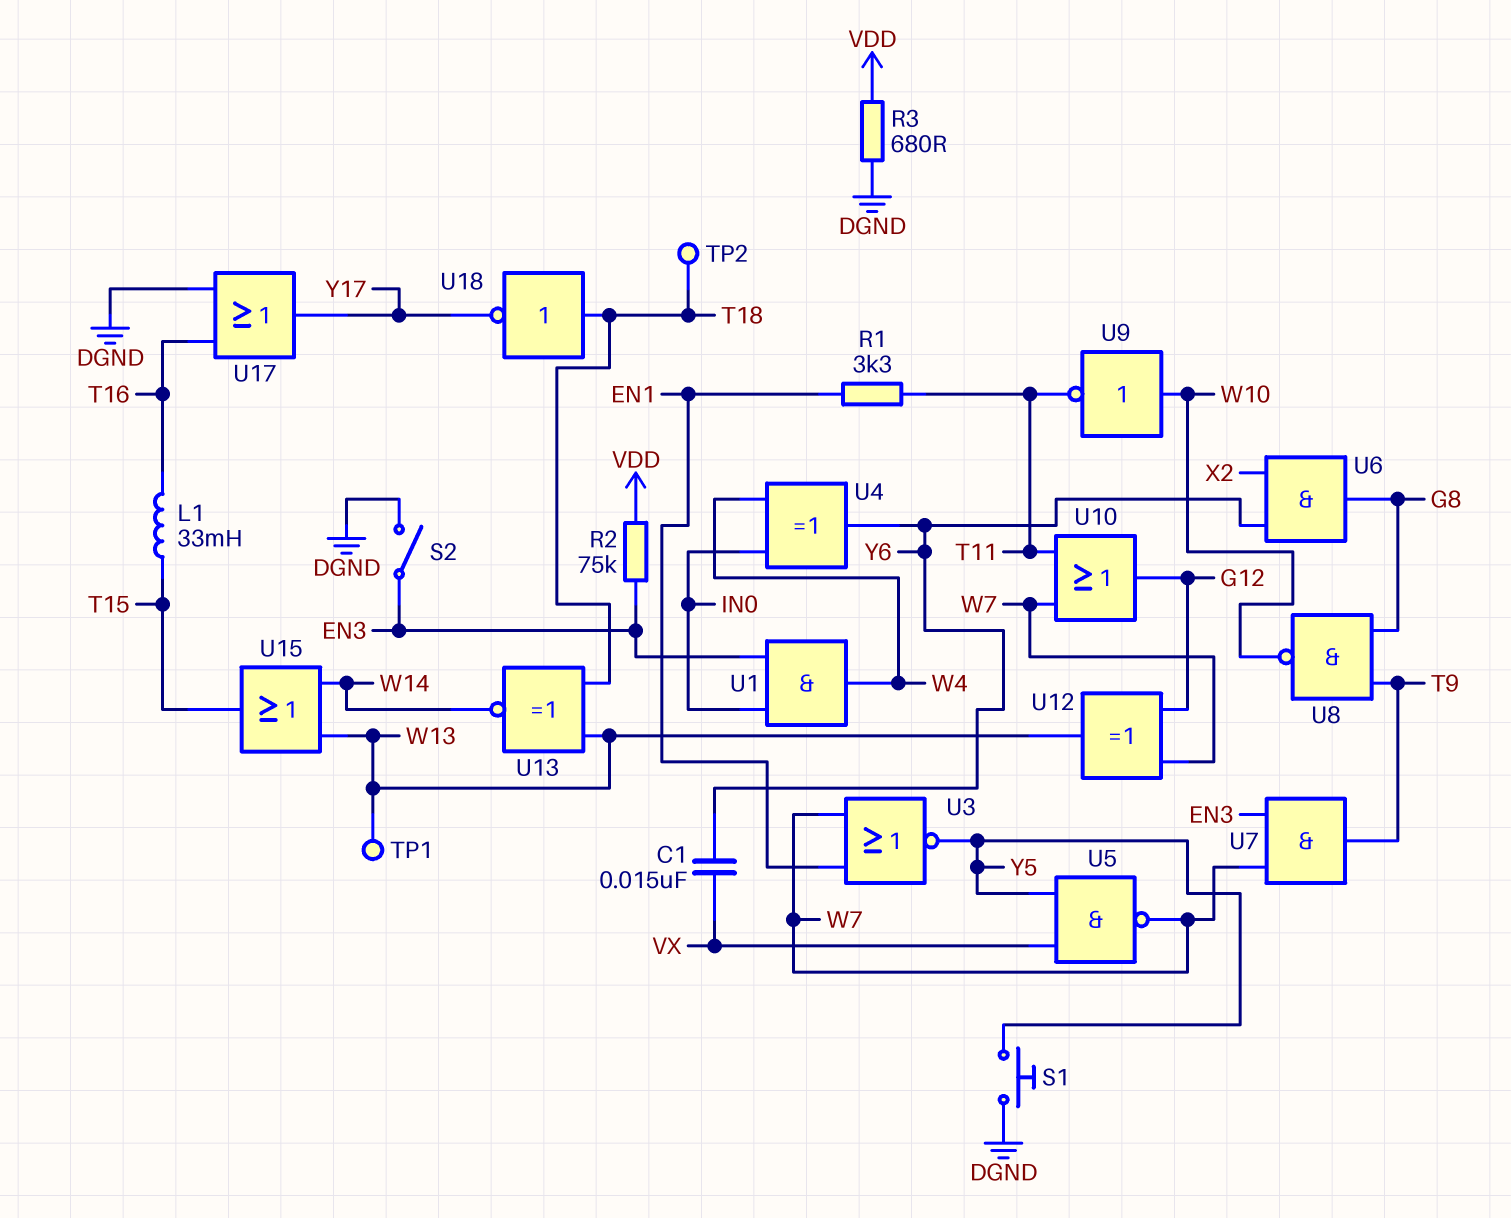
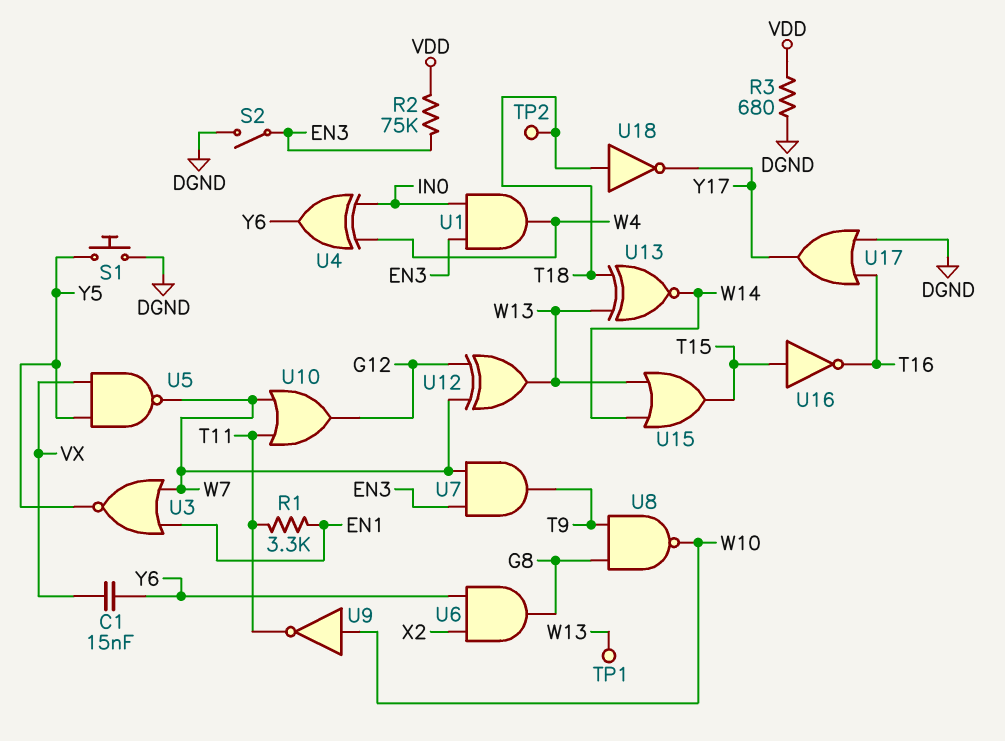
L1: 33mH (T15, T16) -> none
U16: none -> NOT (in T15, out T16)

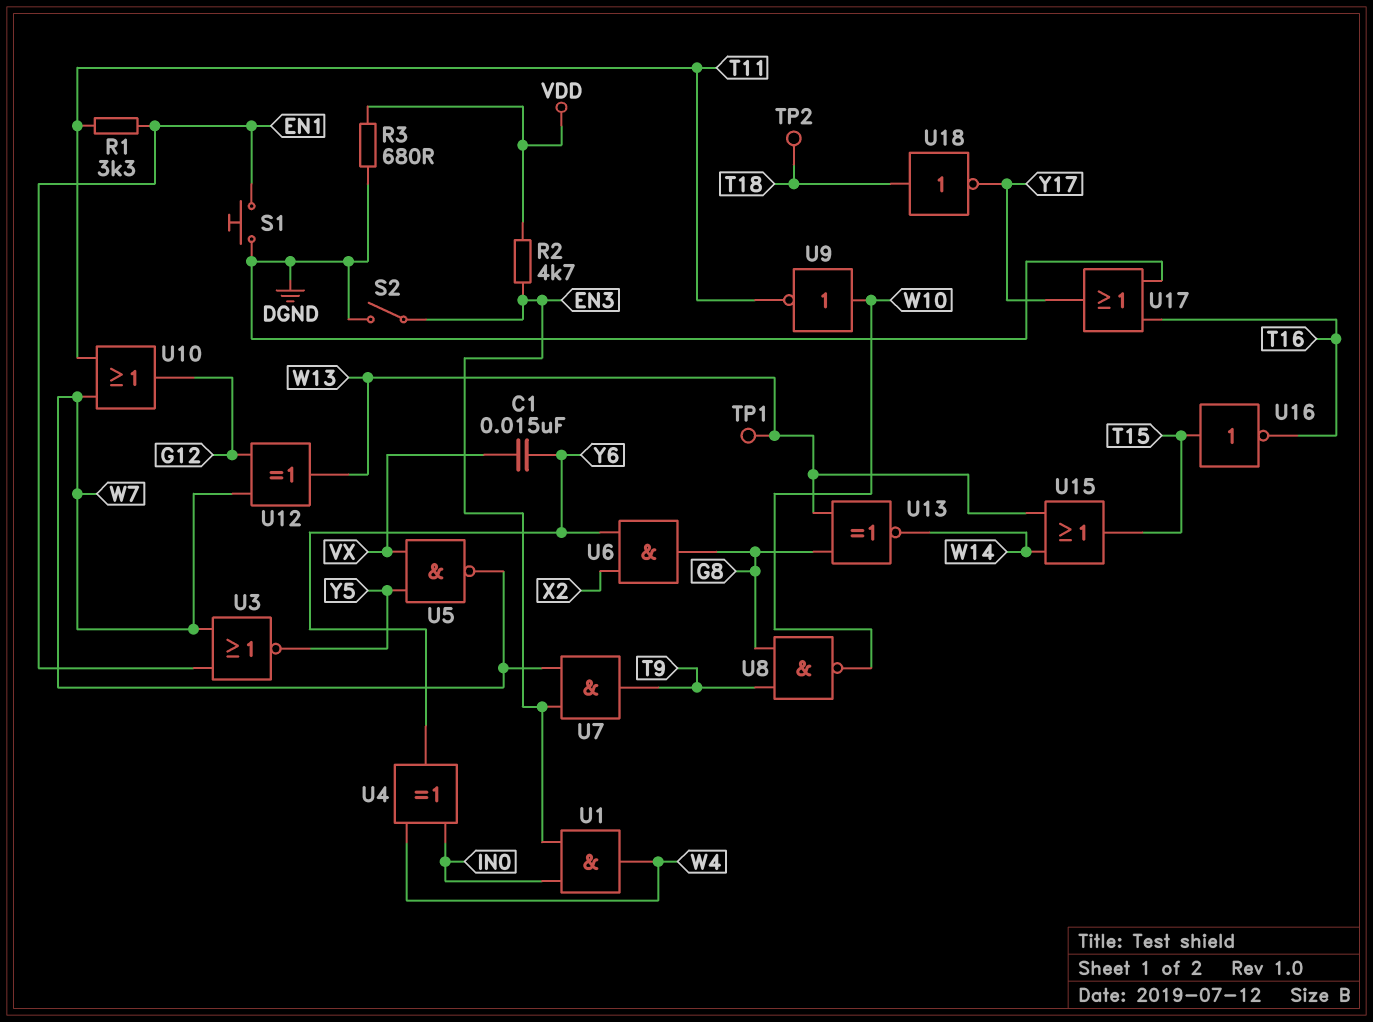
R2: 75k (EN3, VDD) -> 4.7k (EN3, VDD)
S1: button (DGND, Y5) -> button (DGND, EN1)
U13: XNOR (in T18, in W13, out W14) -> XNOR (in G8, in W13, out W14)

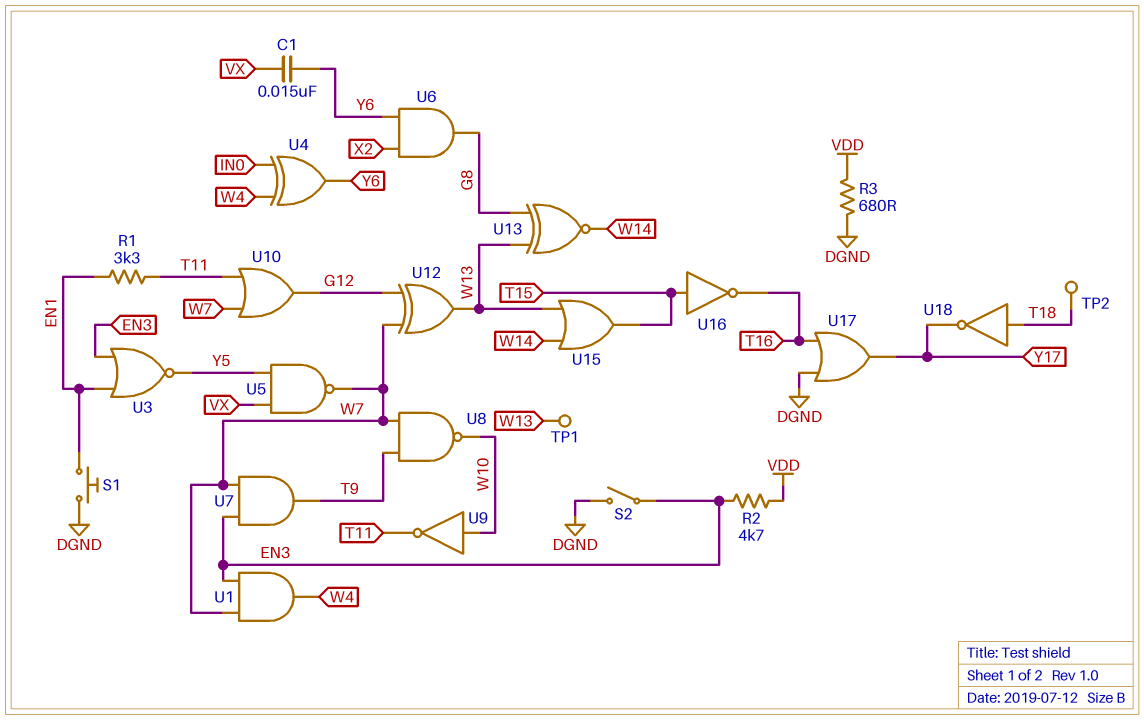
U1: AND (in EN3, in IN0, out W4) -> AND (in EN3, in W7, out W4)
U3: NOR (in EN1, in W7, out Y5) -> NOR (in EN1, in EN3, out Y5)
U8: NAND (in G8, in T9, out W10) -> NAND (in T9, in W7, out W10)

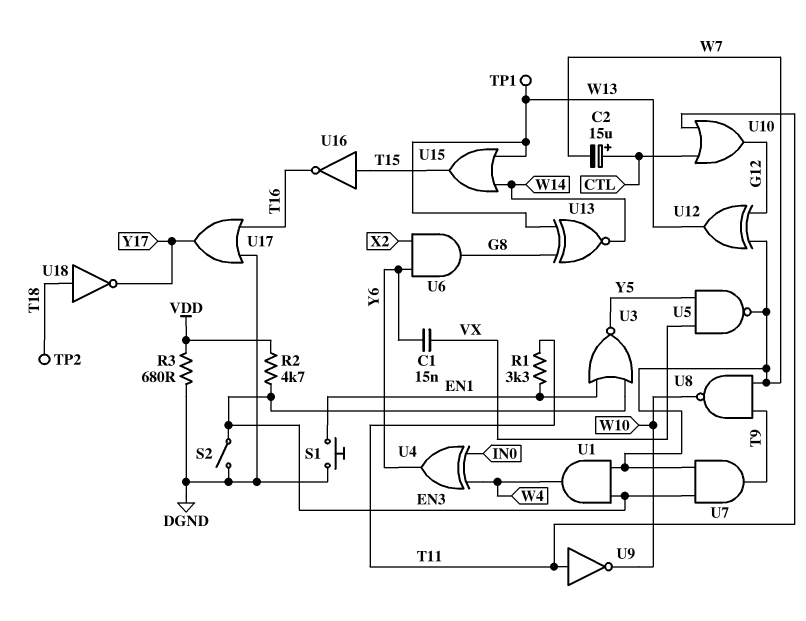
C2: none -> 15uF (plus CTL, minus W7)
U9: NOT (in W10, out T11) -> NOT (in T11, out W10)
U10: OR (in T11, in W7, out G12) -> OR (in CTL, in T11, out G12)

